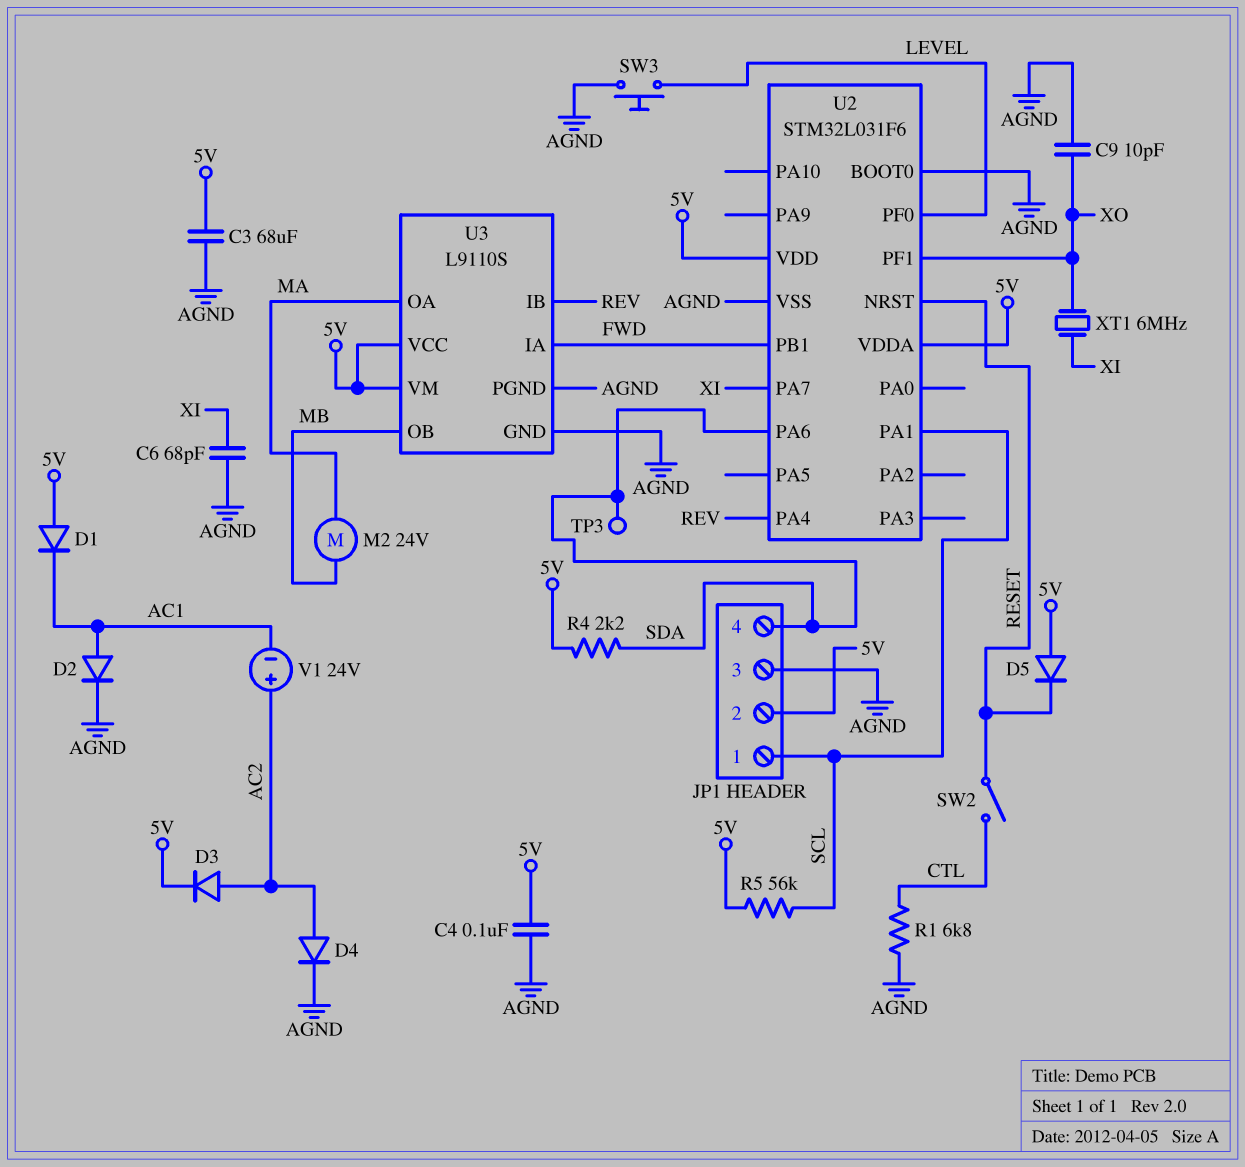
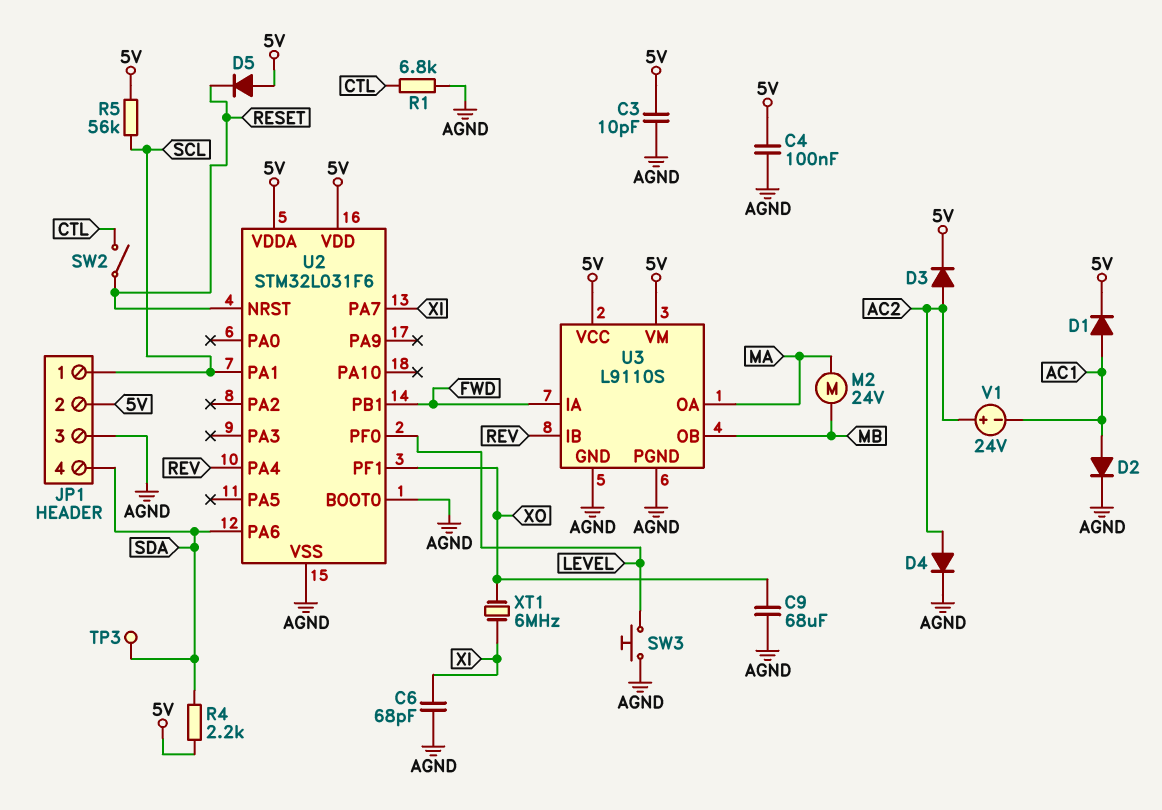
C3: 68uF (5V, AGND) -> 10pF (5V, AGND)
C9: 10pF (AGND, XO) -> 68uF (AGND, XO)
D1: diode (A 5V, K AC1) -> diode (A AC1, K 5V)

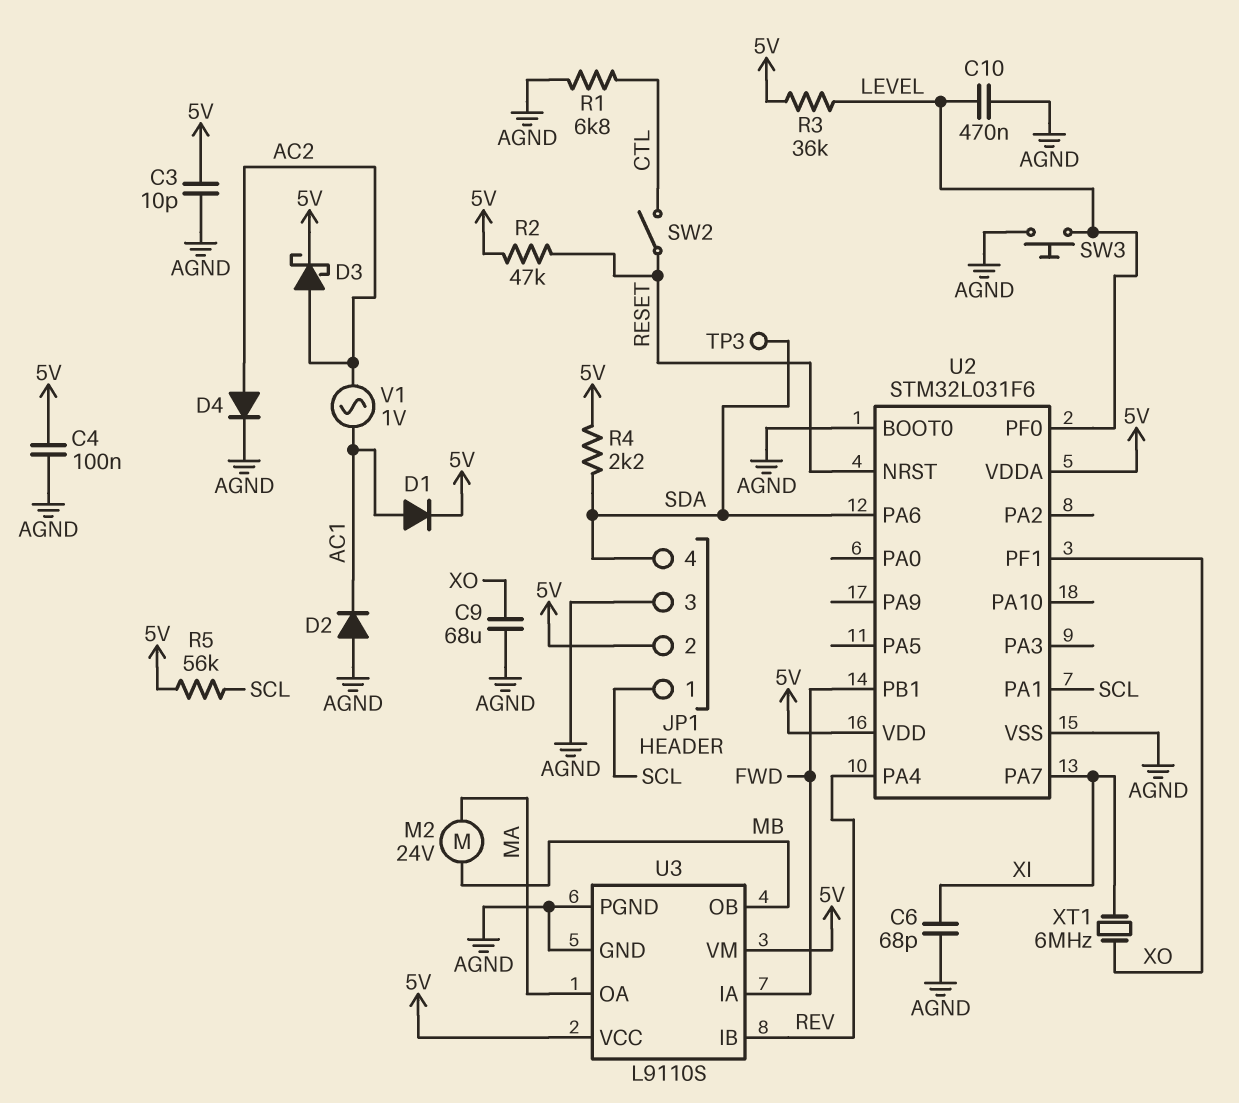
C10: none -> 470nF (AGND, LEVEL)
D2: diode (A AC1, K AGND) -> diode (A AGND, K AC1)
D3: diode (A AC2, K 5V) -> schottky (A AC2, K 5V)
D5: diode (A 5V, K RESET) -> none
R2: none -> 47k (5V, RESET)
R3: none -> 36k (5V, LEVEL)
V1: 24V (plus AC2, minus AC1) -> AC 1V (AC1, AC2)

